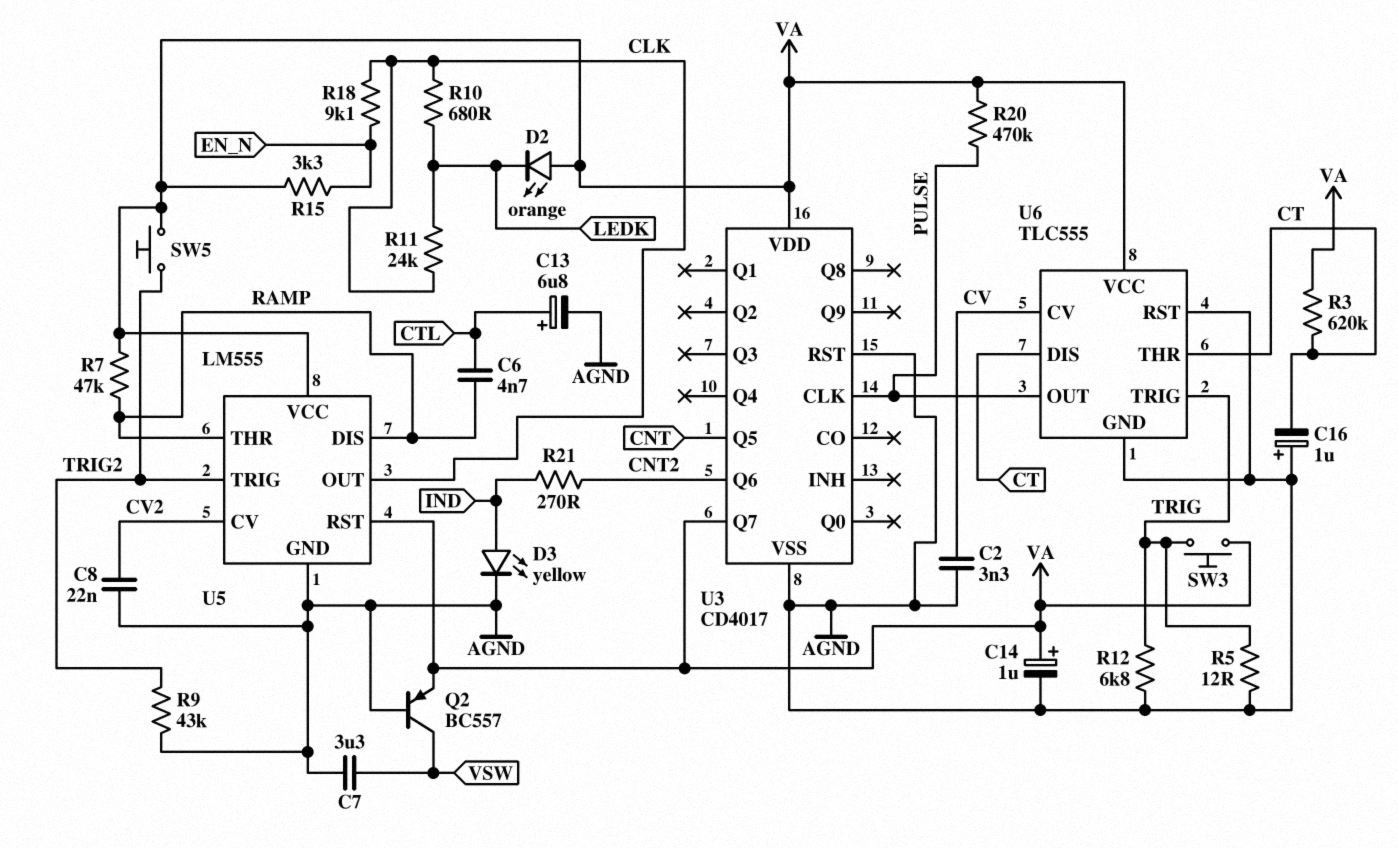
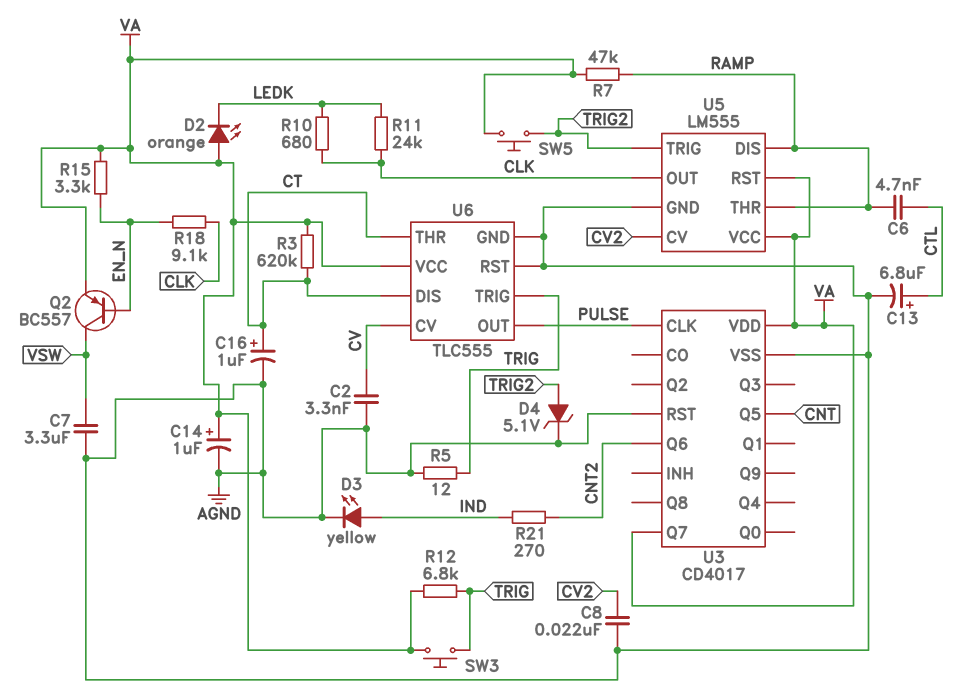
C16: 1uF (plus AGND, minus CT) -> 1uF (plus CT, minus AGND)
D4: none -> zener 5.1V (A TRIG2, K AGND)
Q2: PNP BC557 (B AGND, C VSW, E VA) -> PNP BC557 (B EN_N, C VSW, E VA)
R9: 43k (AGND, TRIG2) -> none
R12: 6.8k (AGND, TRIG) -> 6.8k (TRIG, VA)
R20: 470k (PULSE, VA) -> none

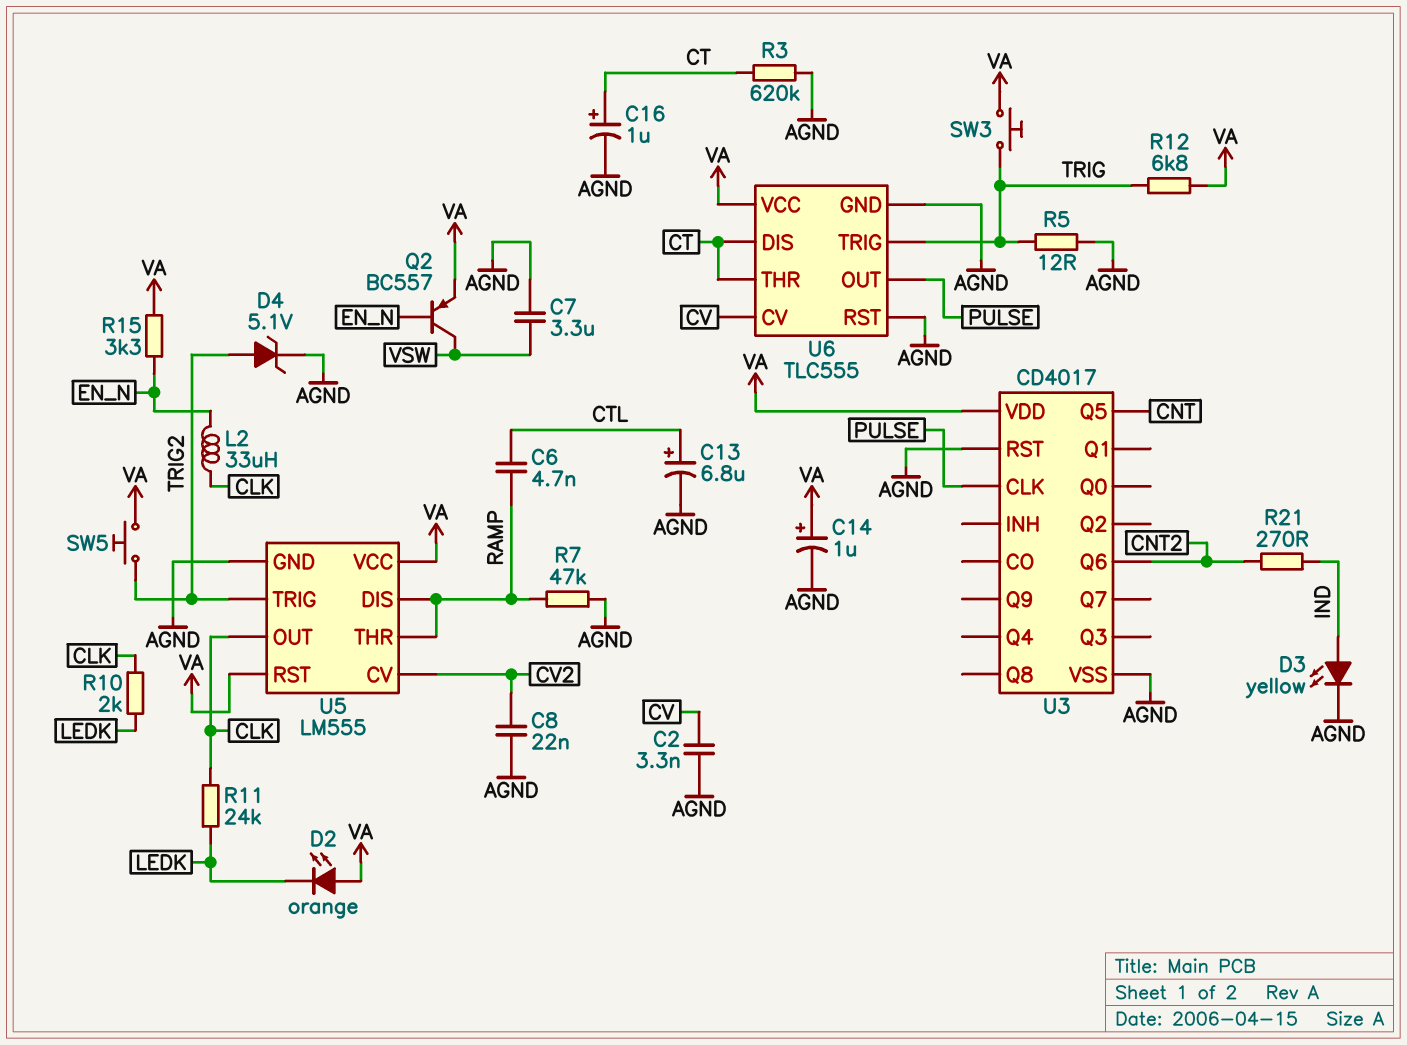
L2: none -> 33uH (CLK, EN_N)
R3: 620k (CT, VA) -> 620k (AGND, CT)
R7: 47k (RAMP, VA) -> 47k (AGND, RAMP)
R10: 680 (CLK, LEDK) -> 2k (CLK, LEDK)
R18: 9.1k (CLK, EN_N) -> none
U3 pin Q7: VA -> none

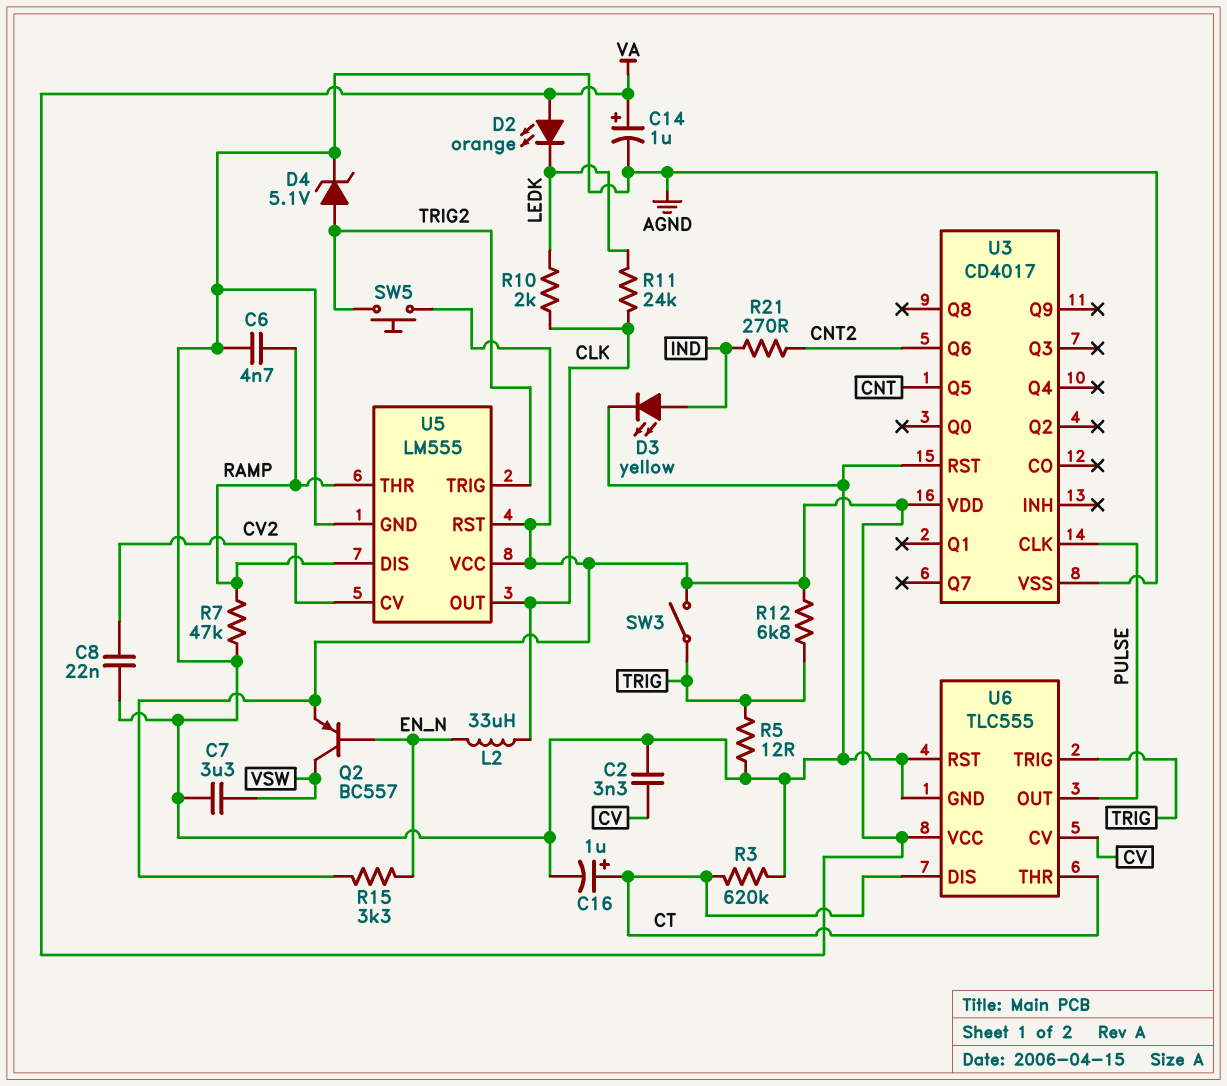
C6: 4.7nF (CTL, RAMP) -> 4.7nF (AGND, RAMP)
C13: 6.8uF (plus CTL, minus AGND) -> none
SW3: button (TRIG, VA) -> switch (TRIG, VA)

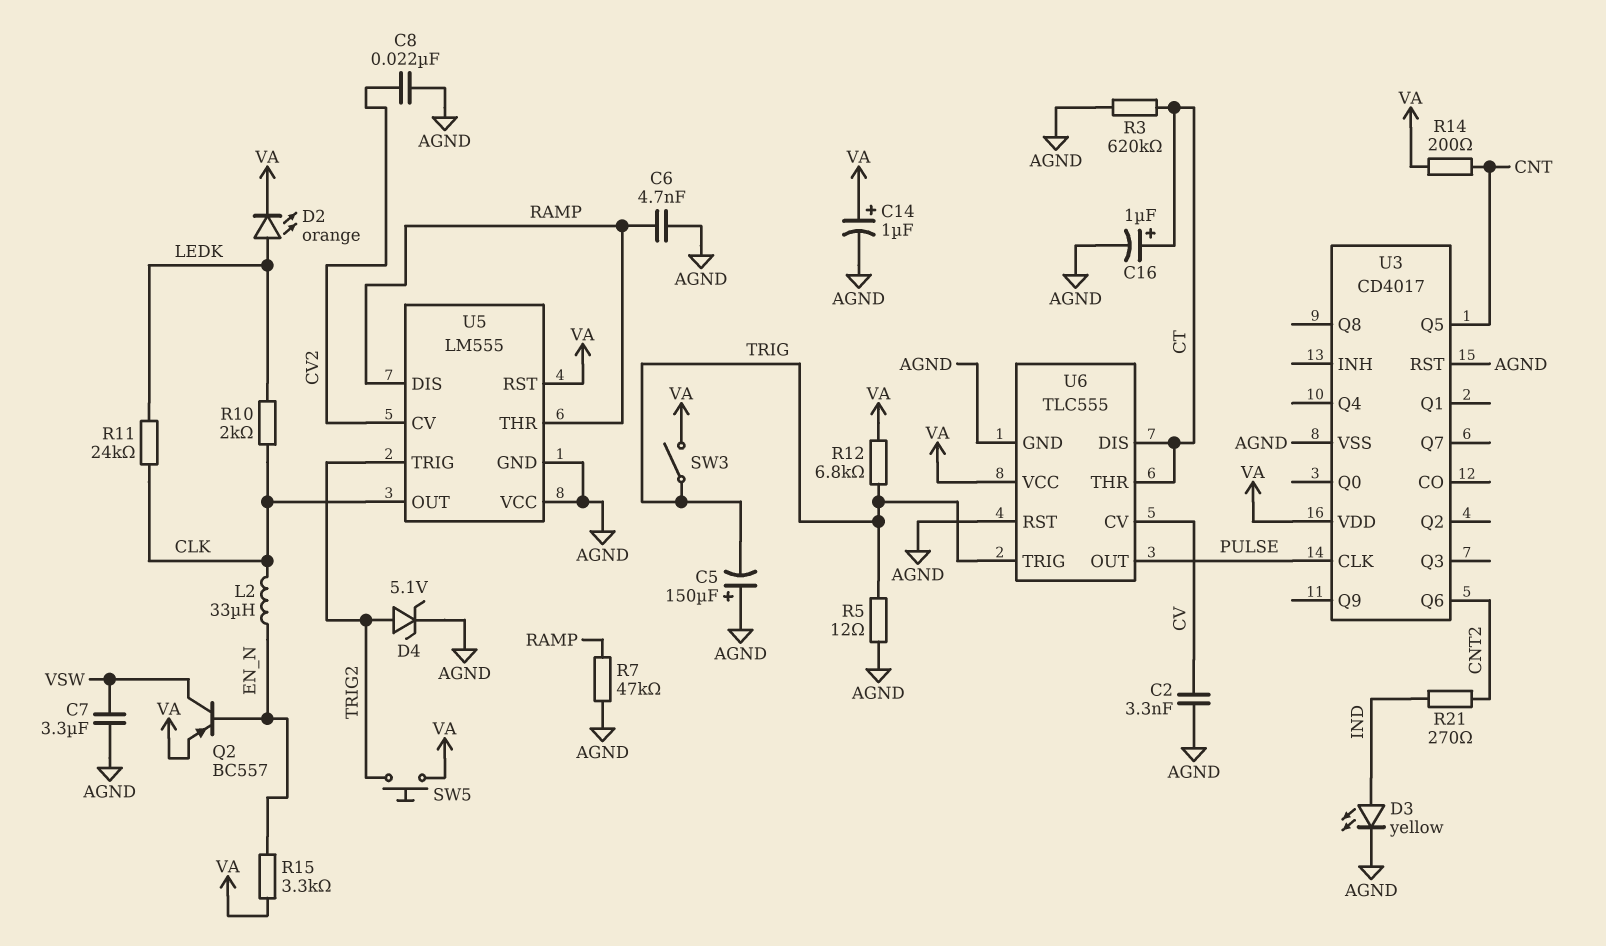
C5: none -> 150uF (plus AGND, minus TRIG)
D2: LED orange (A VA, K LEDK) -> LED orange (A LEDK, K VA)
R14: none -> 200 (CNT, VA)
U5 pin VCC: VA -> AGND

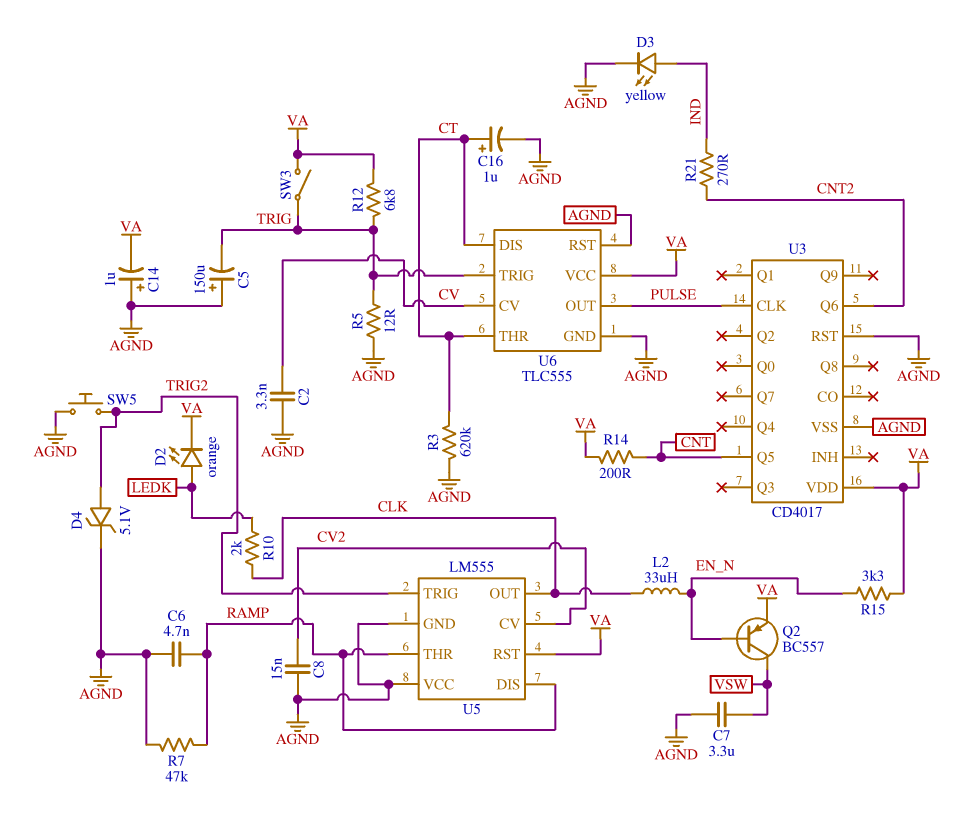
C8: 22nF (AGND, CV2) -> 15nF (AGND, CV2)
C14: 1uF (plus VA, minus AGND) -> 1uF (plus AGND, minus VA)
R11: 24k (CLK, LEDK) -> none
SW5: button (TRIG2, VA) -> button (AGND, TRIG2)

